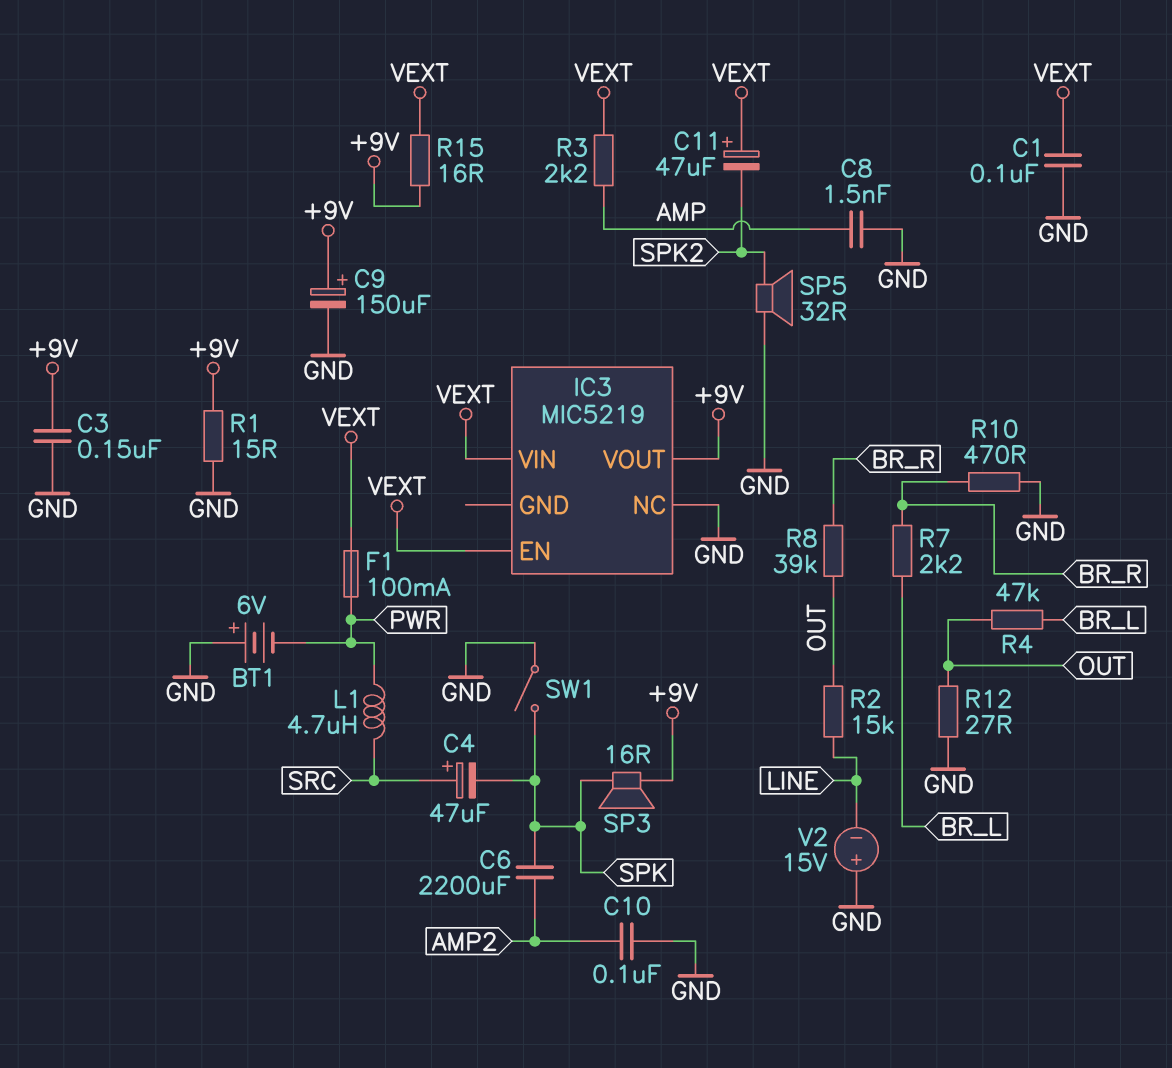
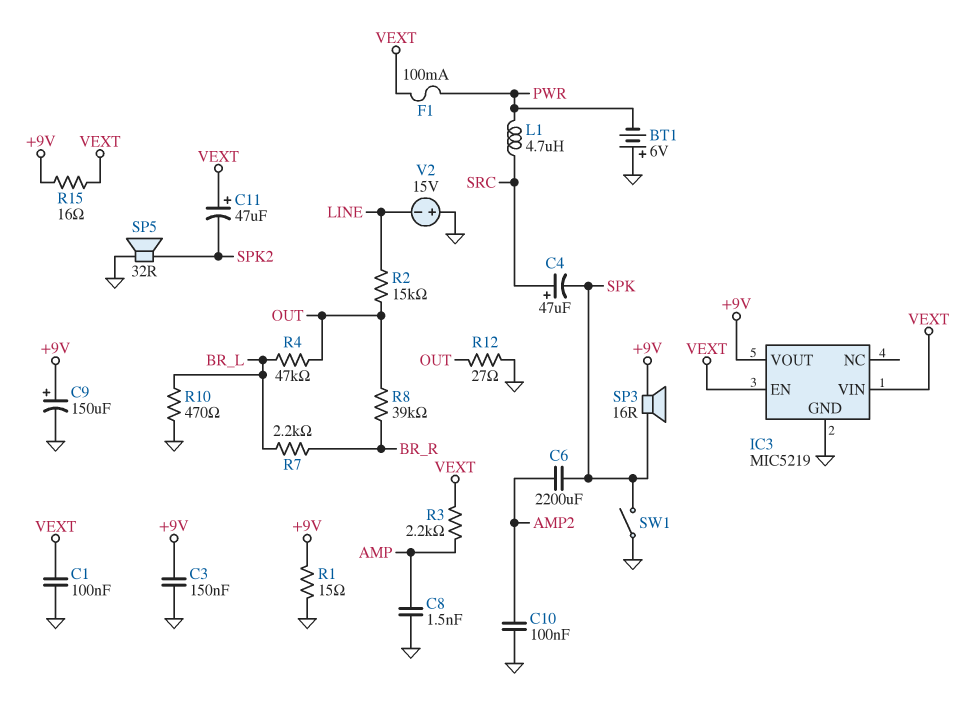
IC3 pin GND: none -> GND
IC3 pin NC: GND -> none
R10: 470 (BR_R, GND) -> 470 (BR_L, GND)

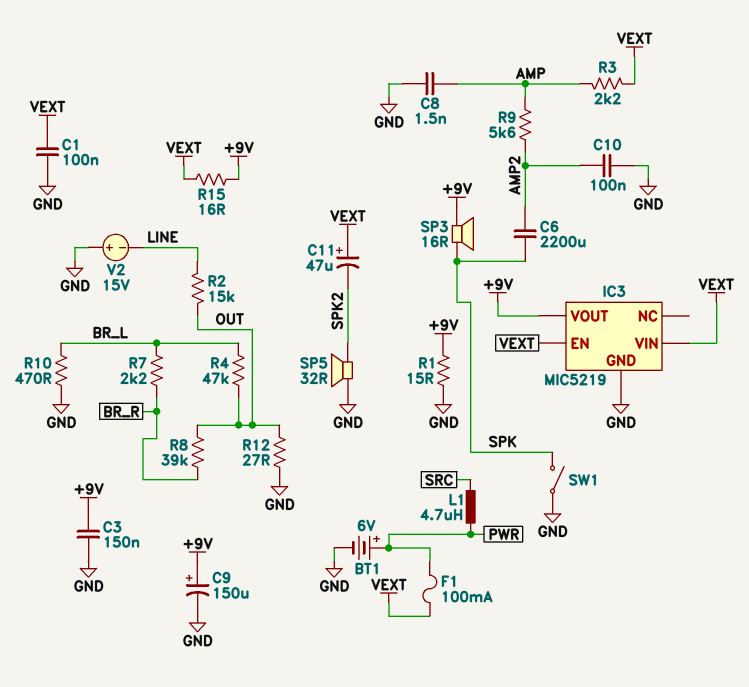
BT1: 6V (plus GND, minus PWR) -> 6V (plus PWR, minus GND)
C4: 47uF (plus SRC, minus SPK) -> none
R9: none -> 5.6k (AMP, AMP2)

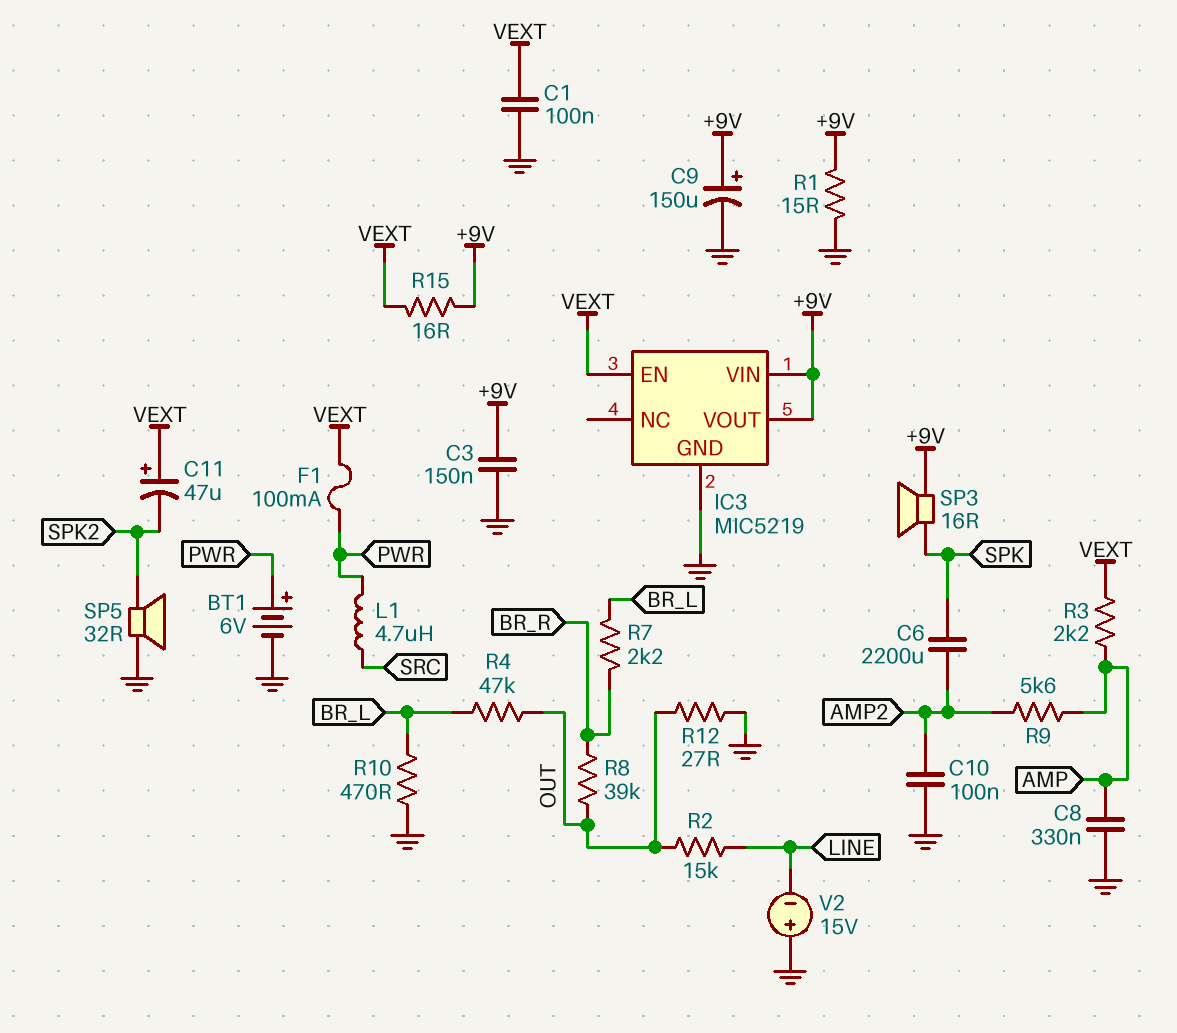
C8: 1.5nF (AMP, GND) -> 330nF (AMP, GND)
IC3 pin VIN: VEXT -> +9V
SW1: switch (GND, SPK) -> none

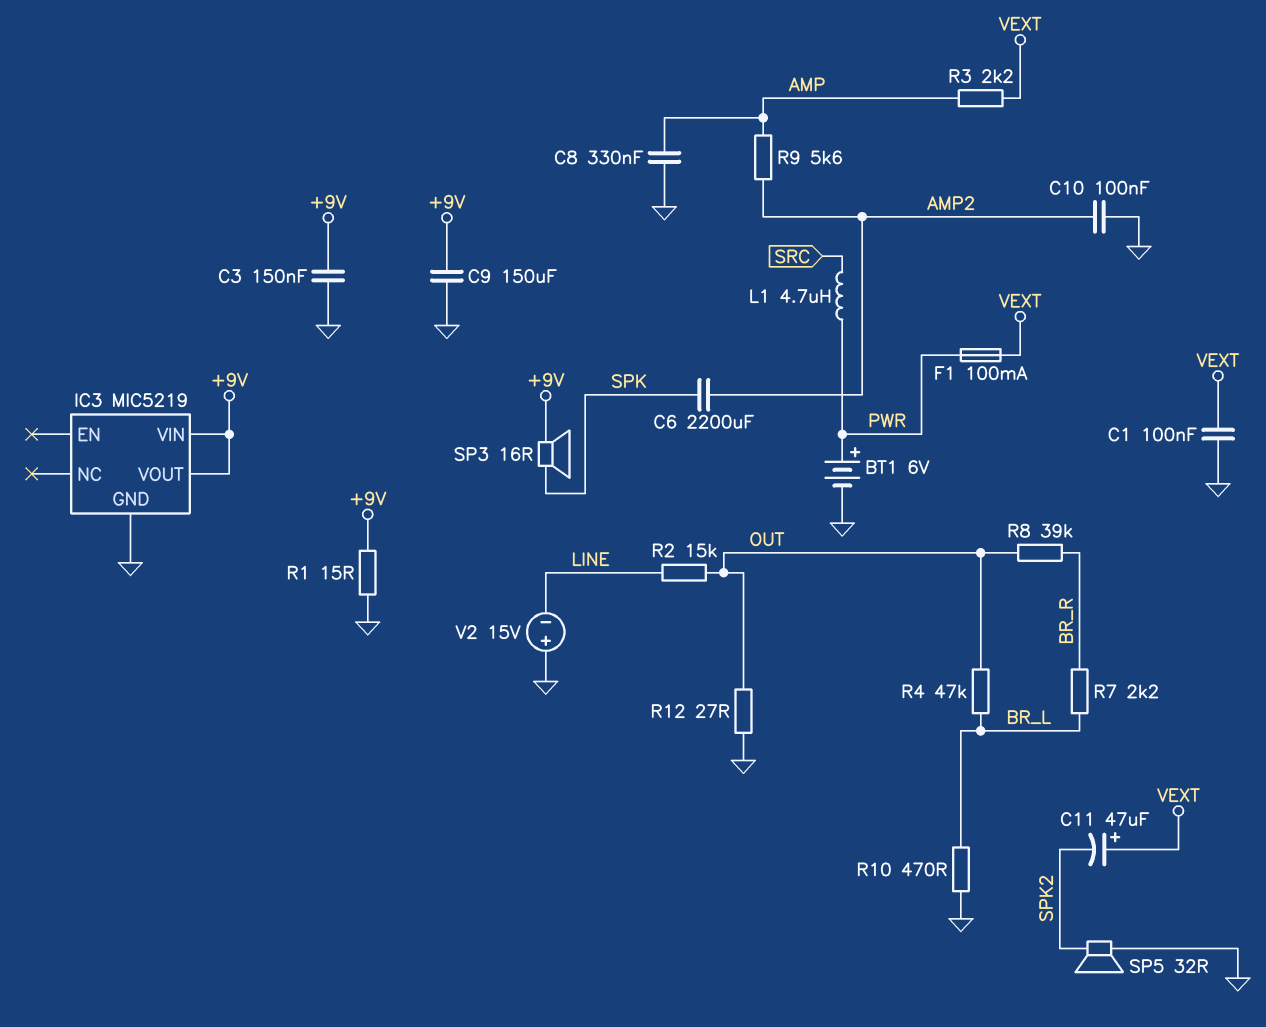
C9: 150uF (plus +9V, minus GND) -> 150uF (+9V, GND)
IC3 pin EN: VEXT -> none
R15: 16 (+9V, VEXT) -> none

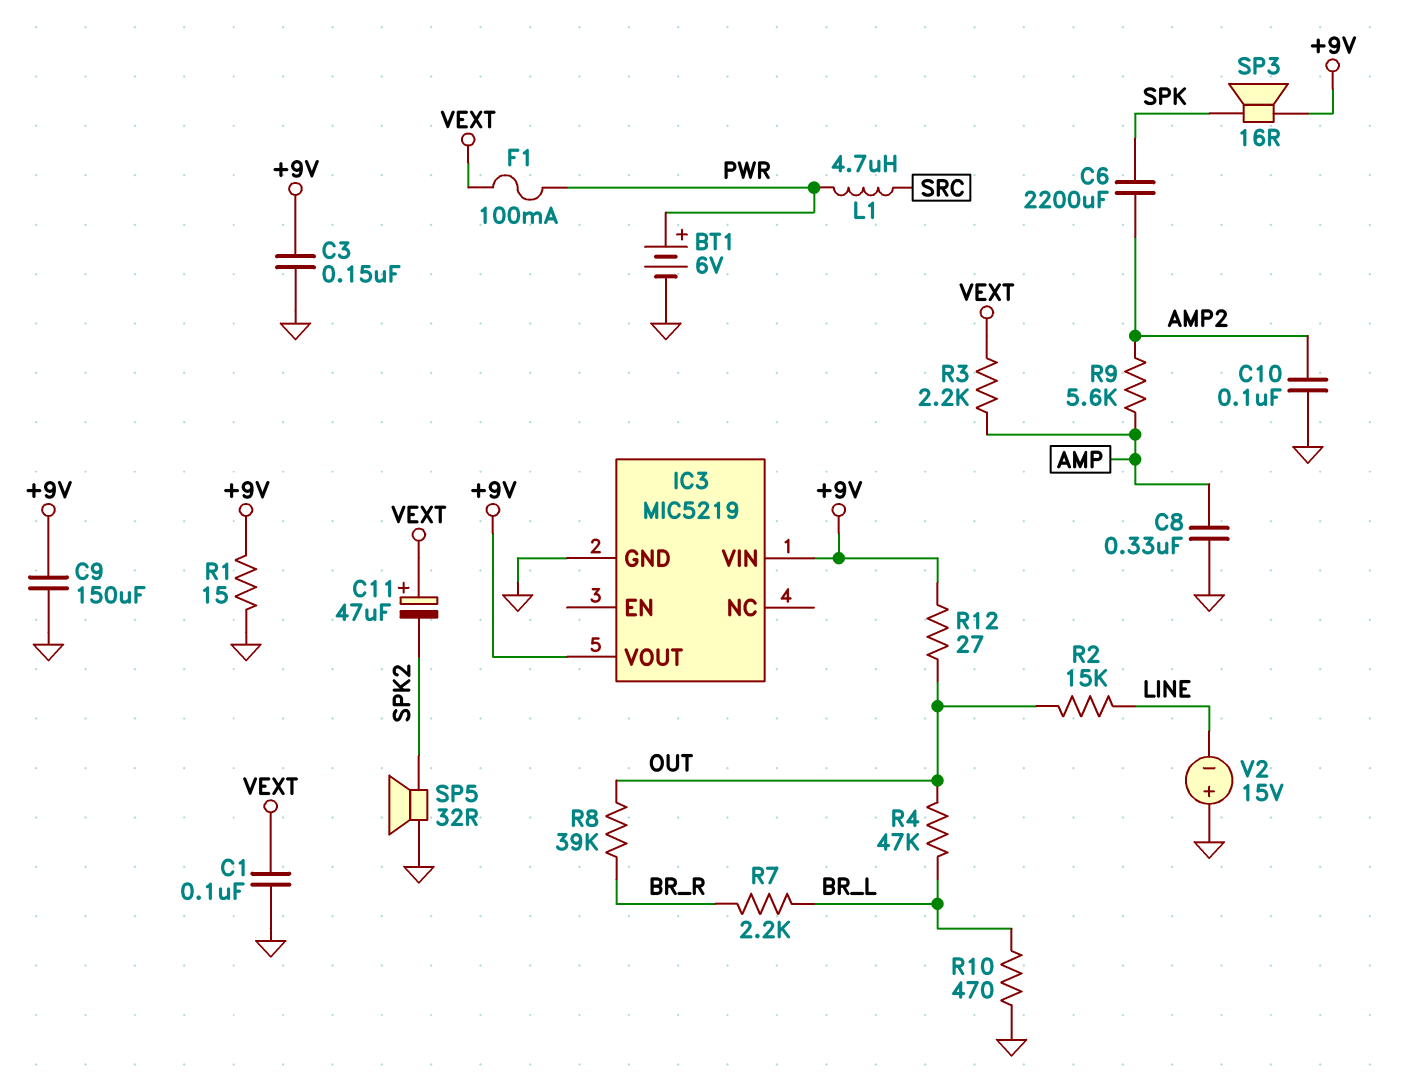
R12: 27 (GND, OUT) -> 27 (+9V, OUT)

